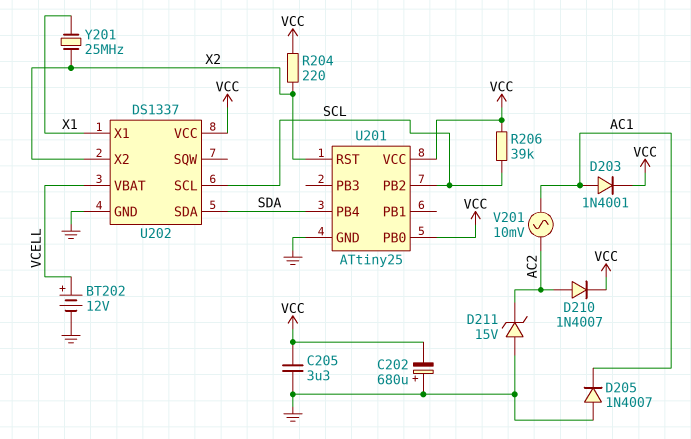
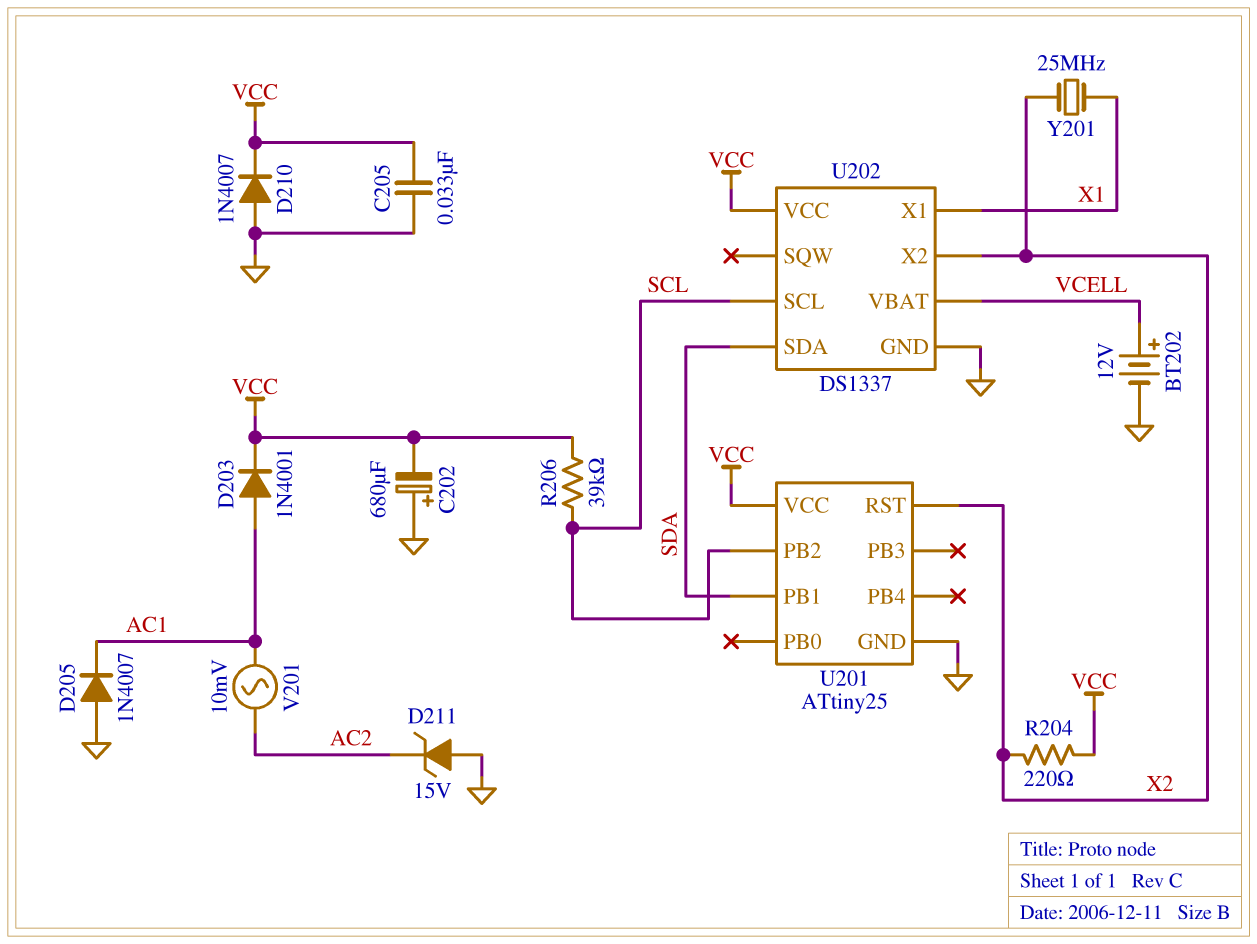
C205: 3.3uF (GND, VCC) -> 33nF (GND, VCC)
D210: diode 1N4007 (A AC2, K VCC) -> diode 1N4007 (A GND, K VCC)
U201 pin PB0: VCC -> none
U201 pin PB1: none -> SDA
U201 pin PB4: SDA -> none

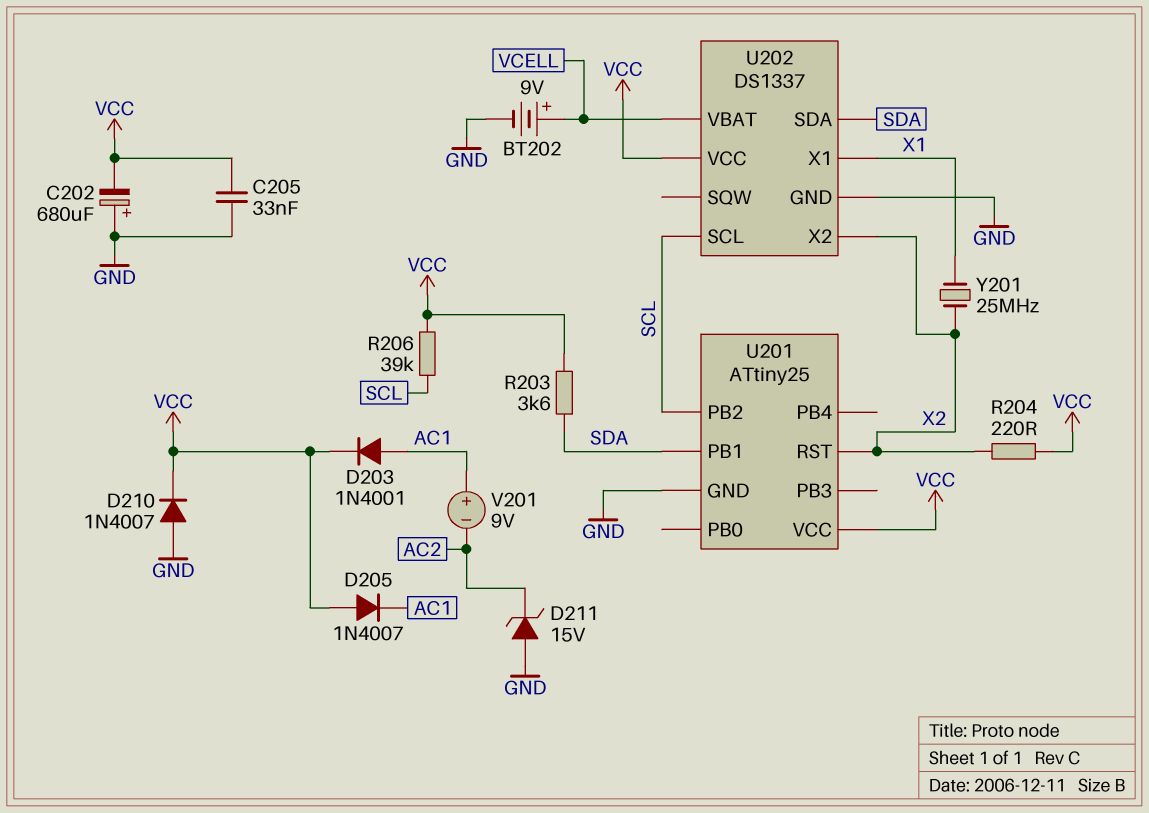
BT202: 12V (plus VCELL, minus GND) -> 9V (plus VCELL, minus GND)
D205: diode 1N4007 (A GND, K AC1) -> diode 1N4007 (A VCC, K AC1)
R203: none -> 3.6k (SDA, VCC)
V201: AC 10mV (AC1, AC2) -> 9V (plus AC1, minus AC2)

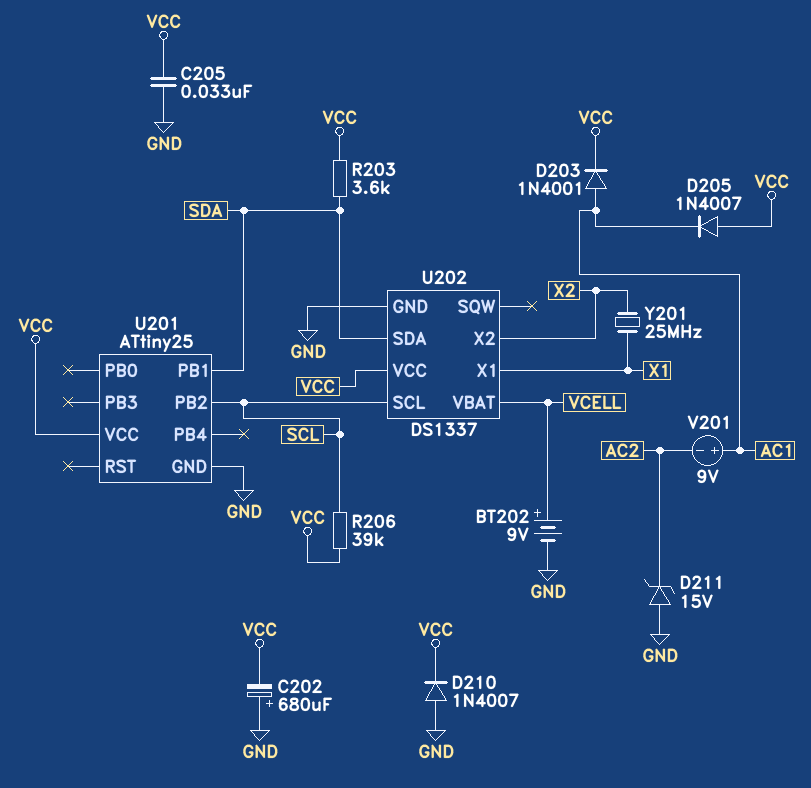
R204: 220 (VCC, X2) -> none
U201 pin RST: X2 -> none

